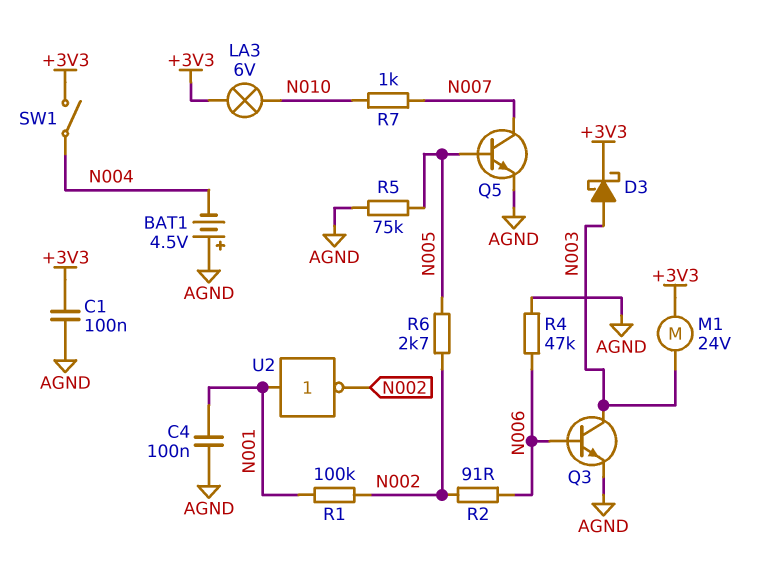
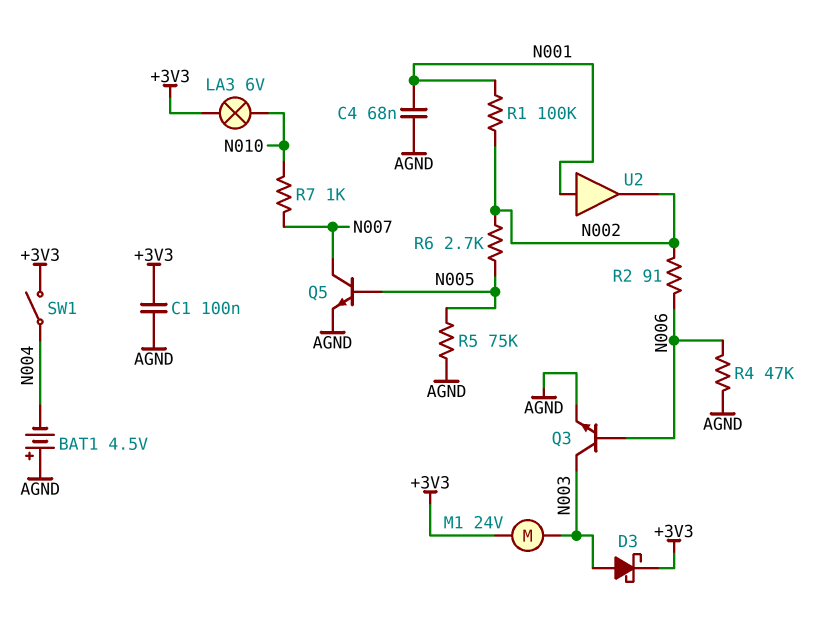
C4: 100nF (AGND, N001) -> 68nF (AGND, N001)
U2: NOT (in N001, out N002) -> buffer (in N001, out N002)

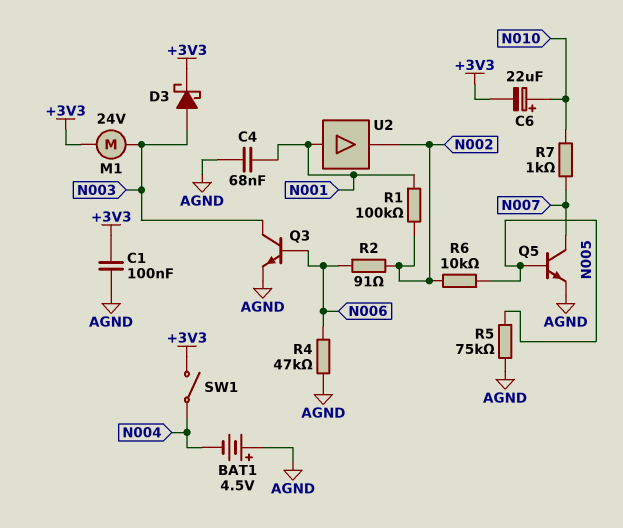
C6: none -> 22uF (plus N010, minus +3V3)
LA3: lamp 6V (+3V3, N010) -> none
R6: 2.7k (N002, N005) -> 10k (N002, N005)

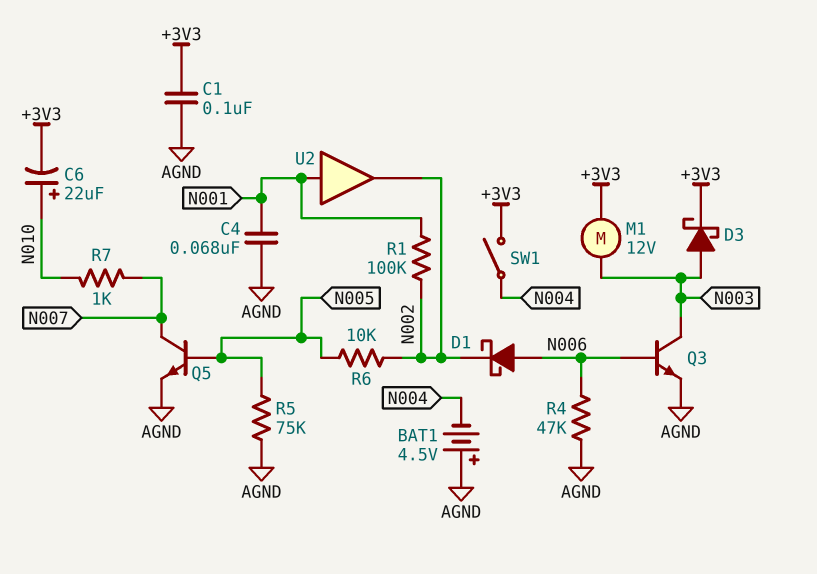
D1: none -> schottky (A N006, K N002)
M1: motor 24V (+3V3, N003) -> motor 12V (+3V3, N003)
R2: 91 (N002, N006) -> none

